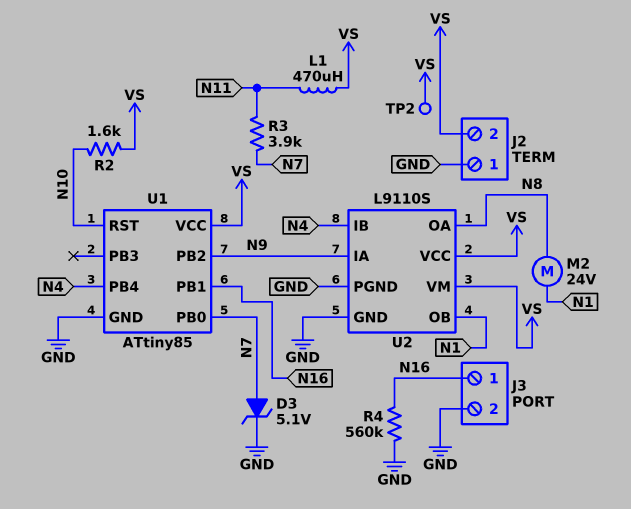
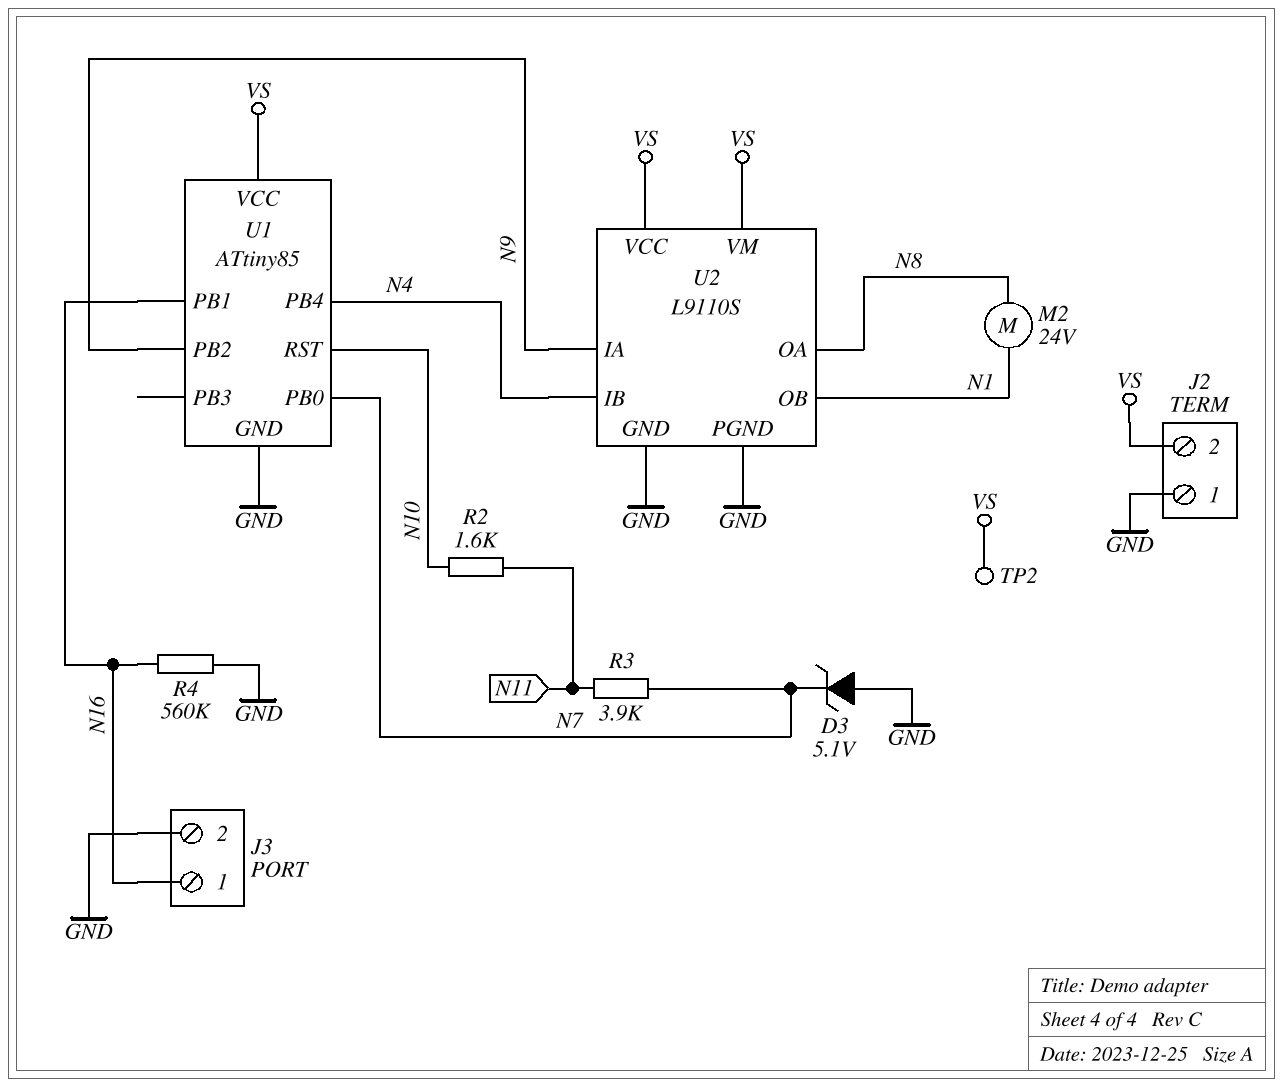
D3: zener 5.1V (A N7, K GND) -> zener 5.1V (A GND, K N7)
L1: 470uH (N11, VS) -> none
R2: 1.6k (N10, VS) -> 1.6k (N10, N11)

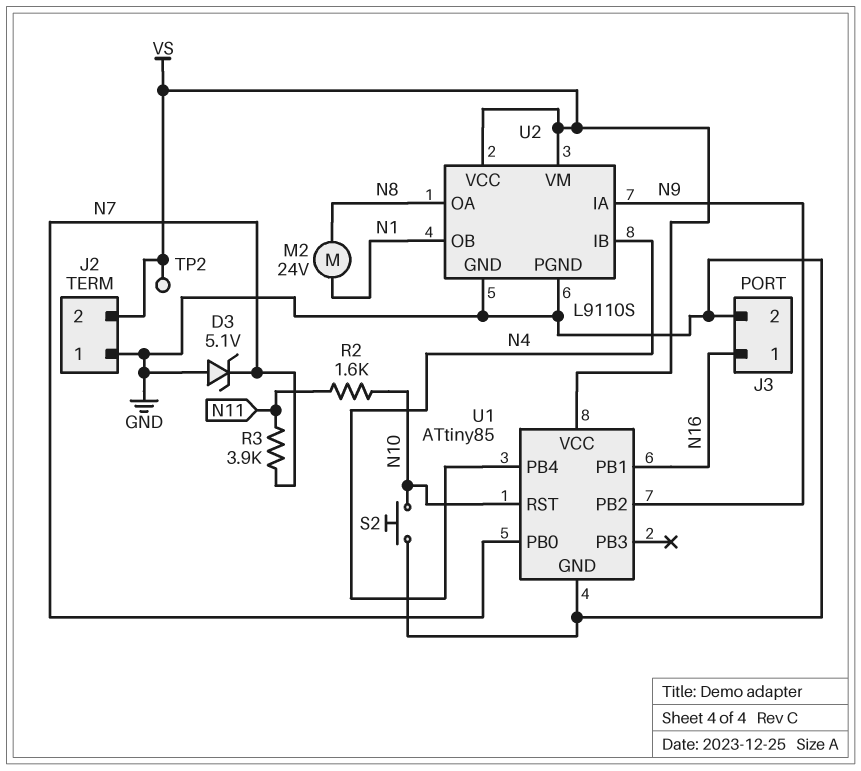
R4: 560k (GND, N16) -> none
S2: none -> button (GND, N10)

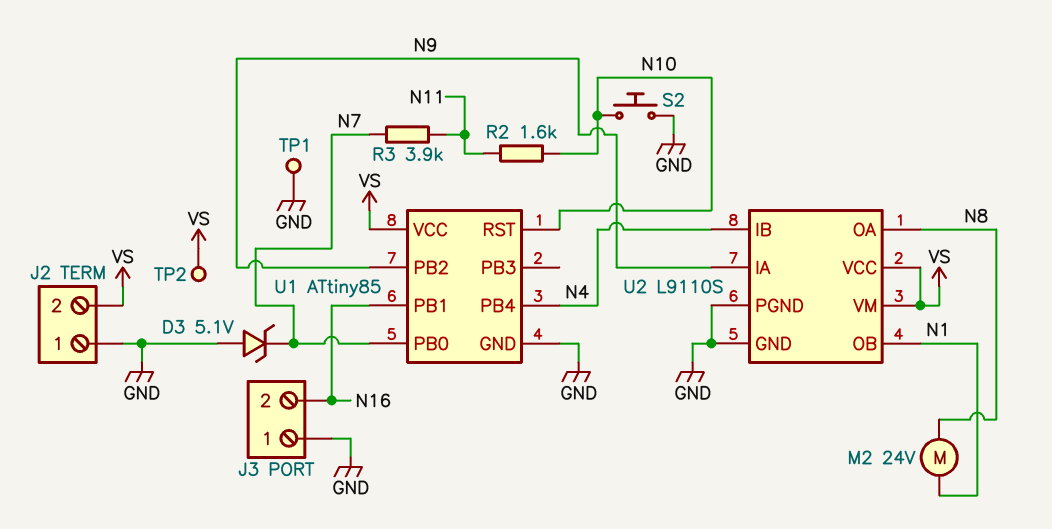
J3 pin 1: N16 -> GND
J3 pin 2: GND -> N16
TP1: none -> test point (GND)

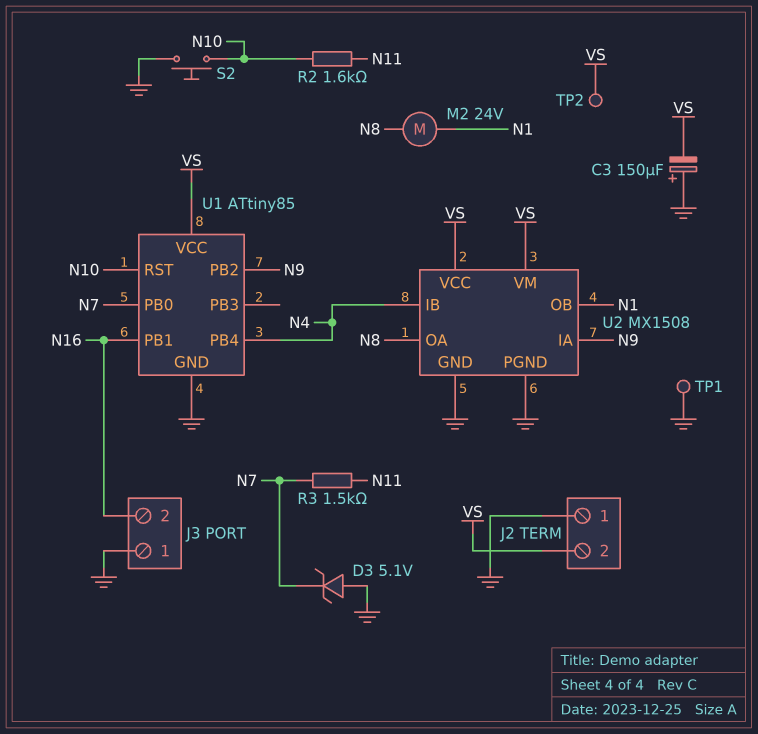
C3: none -> 150uF (plus GND, minus VS)
R3: 3.9k (N7, N11) -> 1.5k (N7, N11)
U2: L9110S -> MX1508

